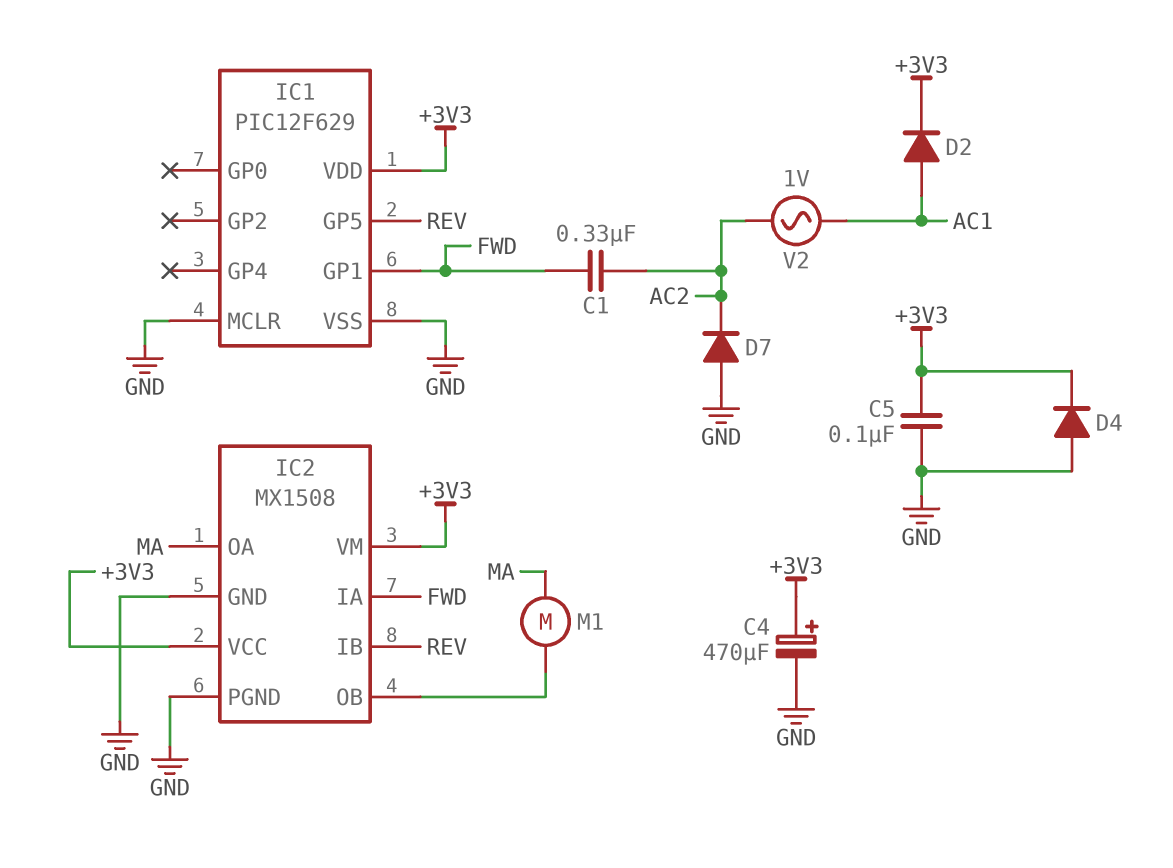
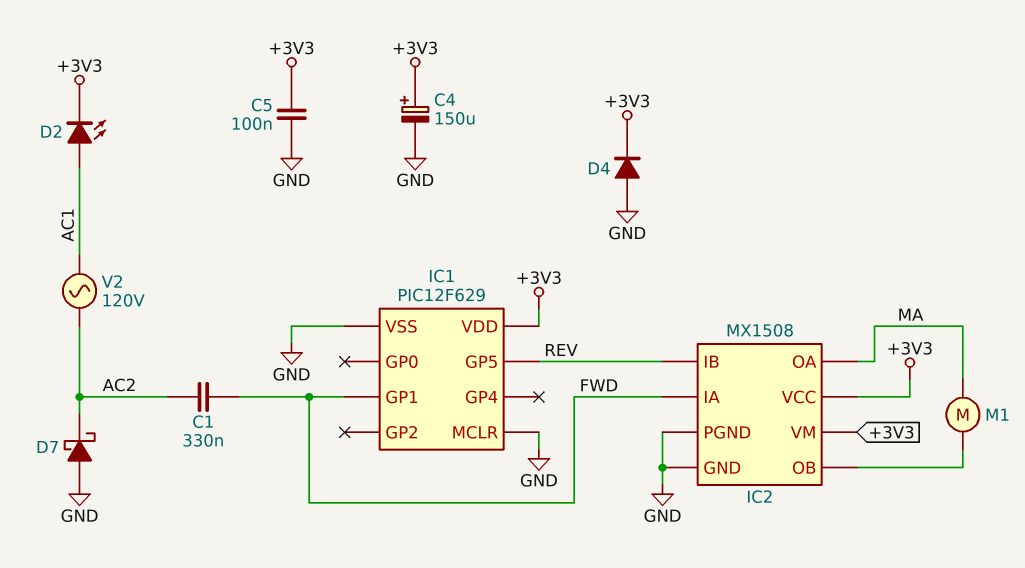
C4: 470uF (plus +3V3, minus GND) -> 150uF (plus +3V3, minus GND)
D2: diode (A AC1, K +3V3) -> LED (A AC1, K +3V3)
D7: diode (A GND, K AC2) -> schottky (A GND, K AC2)
V2: AC 1V (AC1, AC2) -> AC 120V (AC1, AC2)

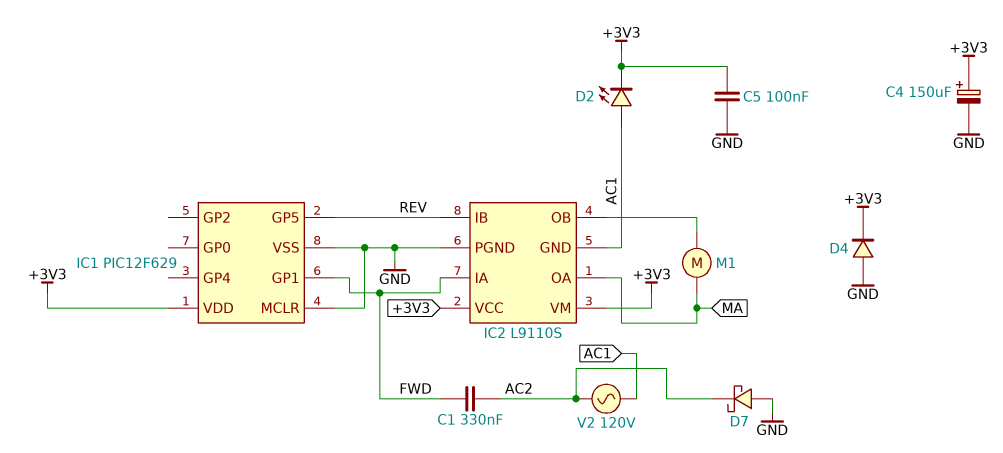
IC2: MX1508 -> L9110S
IC2 pin GND: GND -> AC1

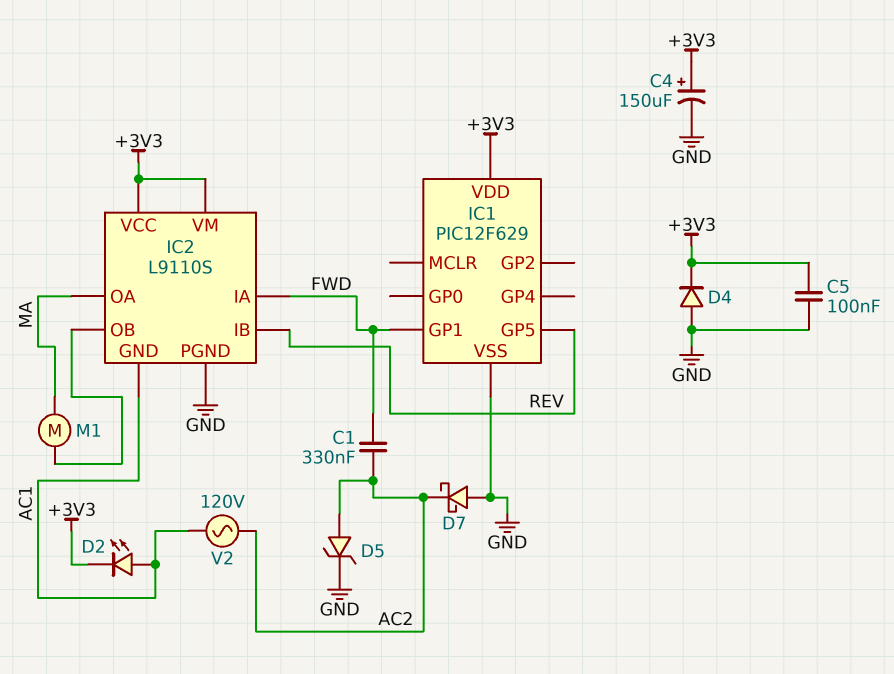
D5: none -> zener (A AC2, K GND)
IC1 pin MCLR: GND -> none

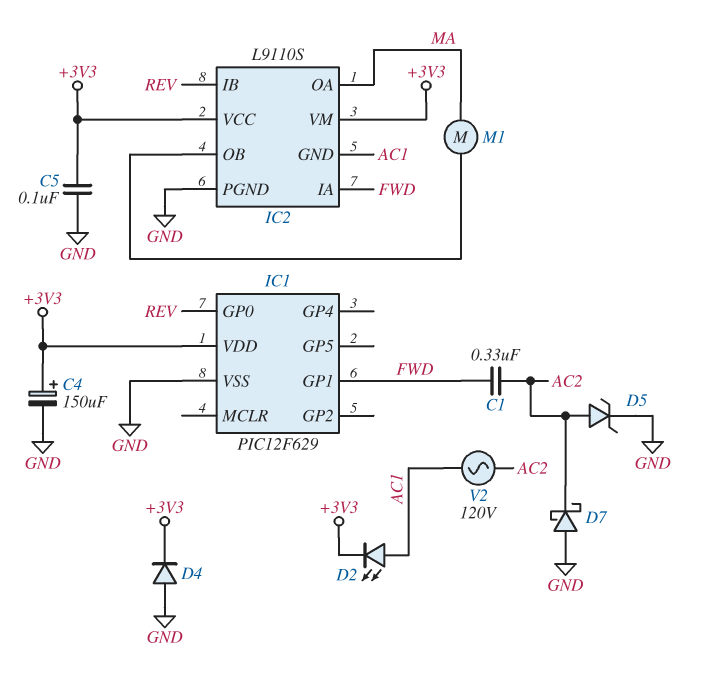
IC1 pin GP0: none -> REV
IC1 pin GP5: REV -> none

